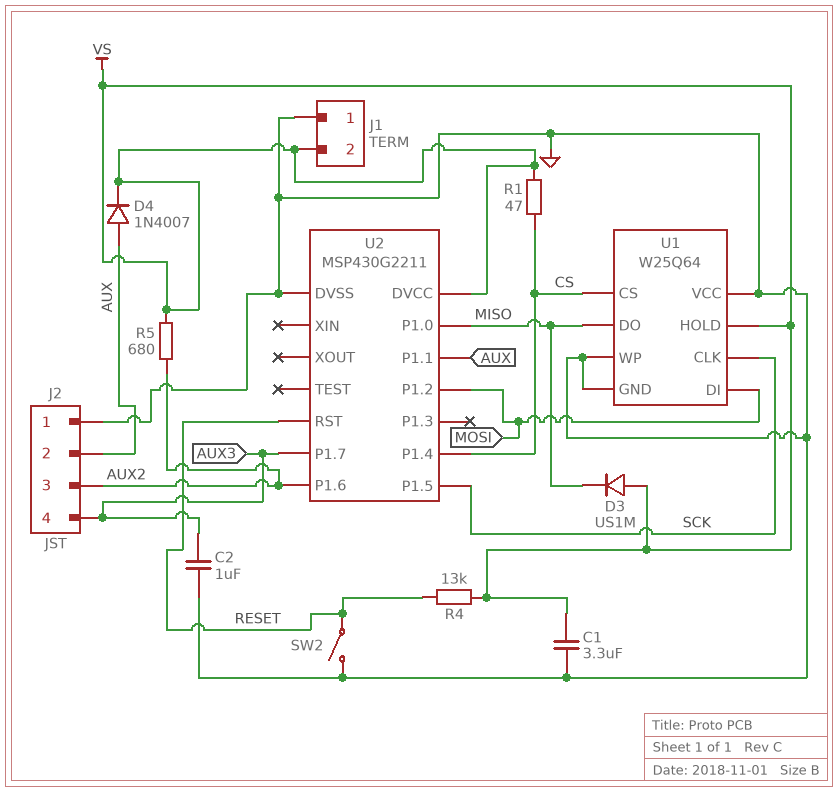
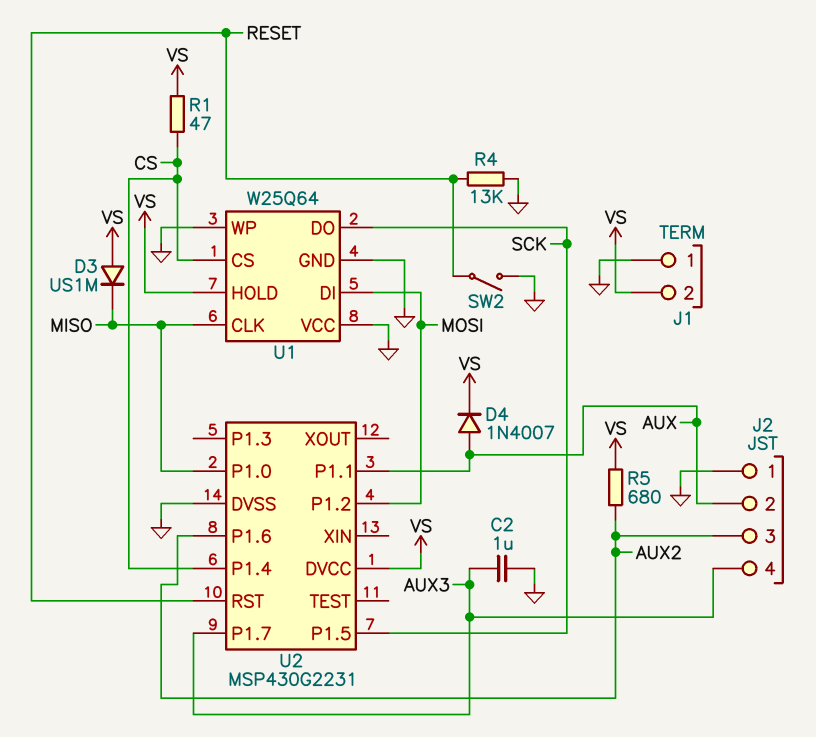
C1: 3.3uF (GND, VS) -> none
R4: 13k (RESET, VS) -> 13k (GND, RESET)
U1 pin CLK: SCK -> MISO
U1 pin DO: MISO -> SCK
U2: MSP430G2211 -> MSP430G2231

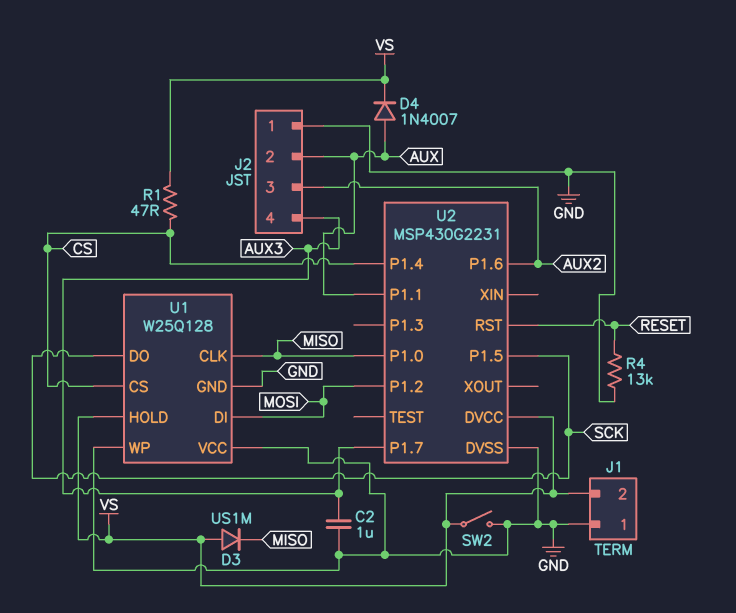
R5: 680 (AUX2, VS) -> none
SW2: switch (GND, RESET) -> switch (GND, VS)
U1: W25Q64 -> W25Q128

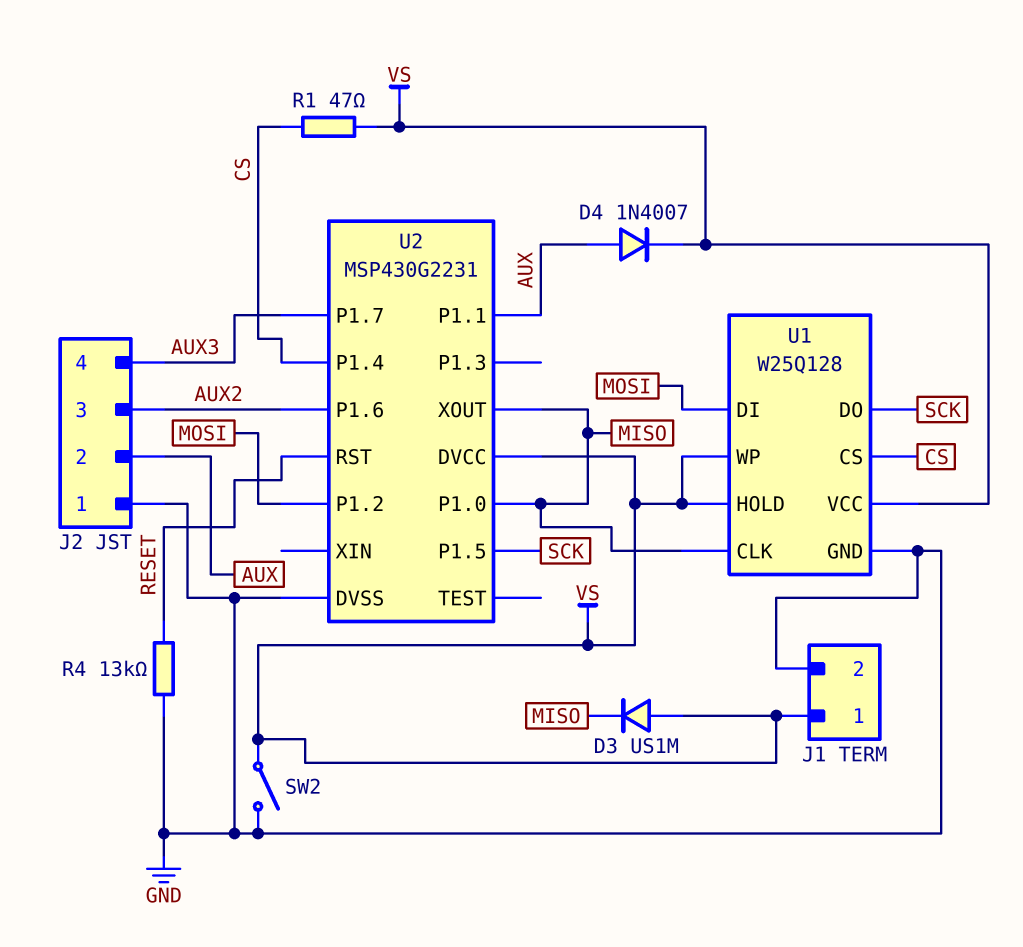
C2: 1uF (AUX3, GND) -> none
J1 pin 1: GND -> VS
J1 pin 2: VS -> GND
U1 pin VCC: GND -> VS
U1 pin WP: GND -> VS
U2 pin XOUT: none -> MISO

